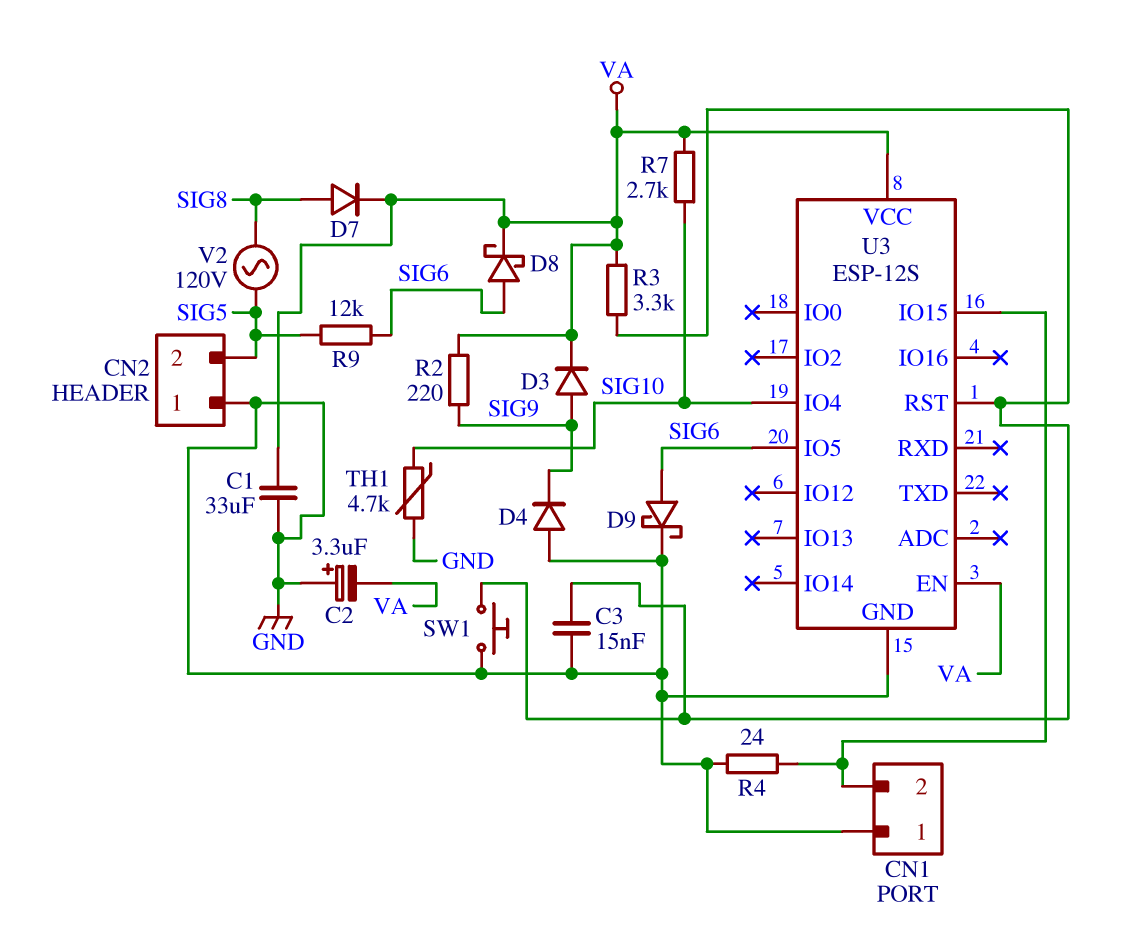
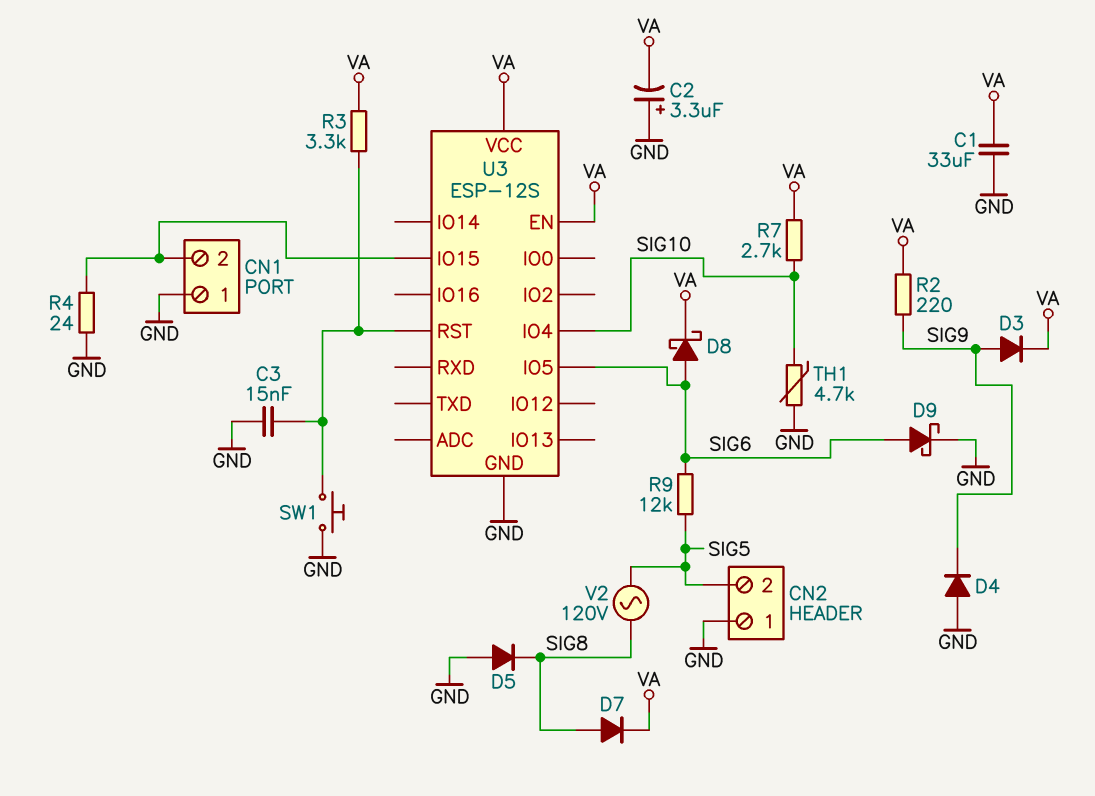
D5: none -> diode (A GND, K SIG8)

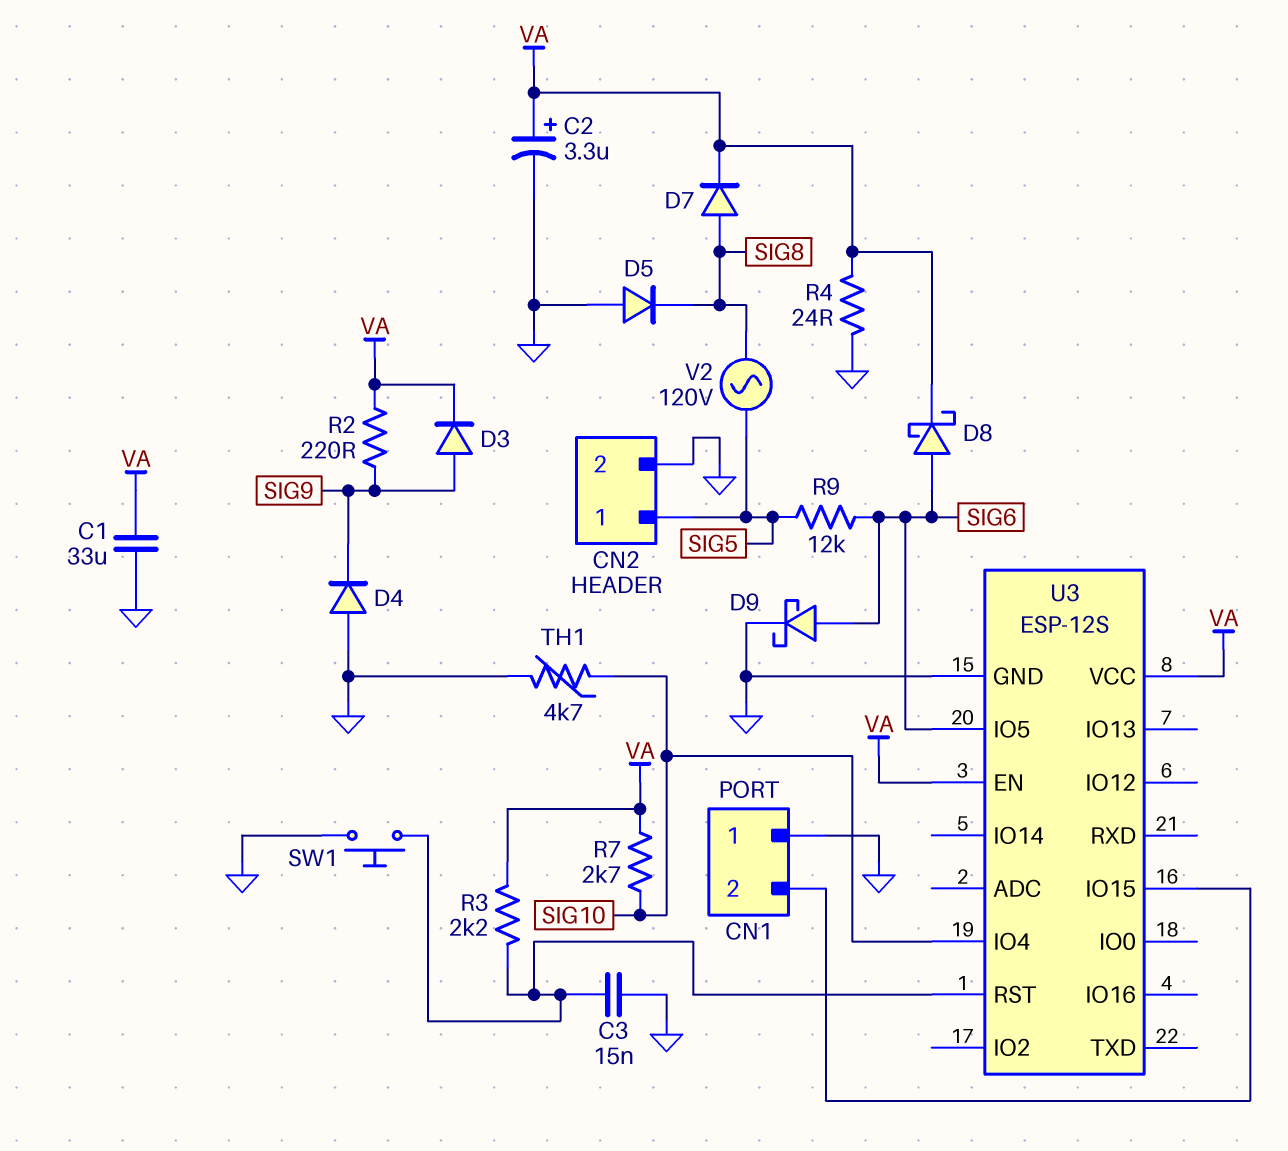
C2: 3.3uF (plus GND, minus VA) -> 3.3uF (plus VA, minus GND)
CN2 pin 1: GND -> SIG5
CN2 pin 2: SIG5 -> GND
R3: 3.3k (U3/RST, VA) -> 2.2k (U3/RST, VA)
R4: 24 (CN1/2, GND) -> 24 (GND, VA)

